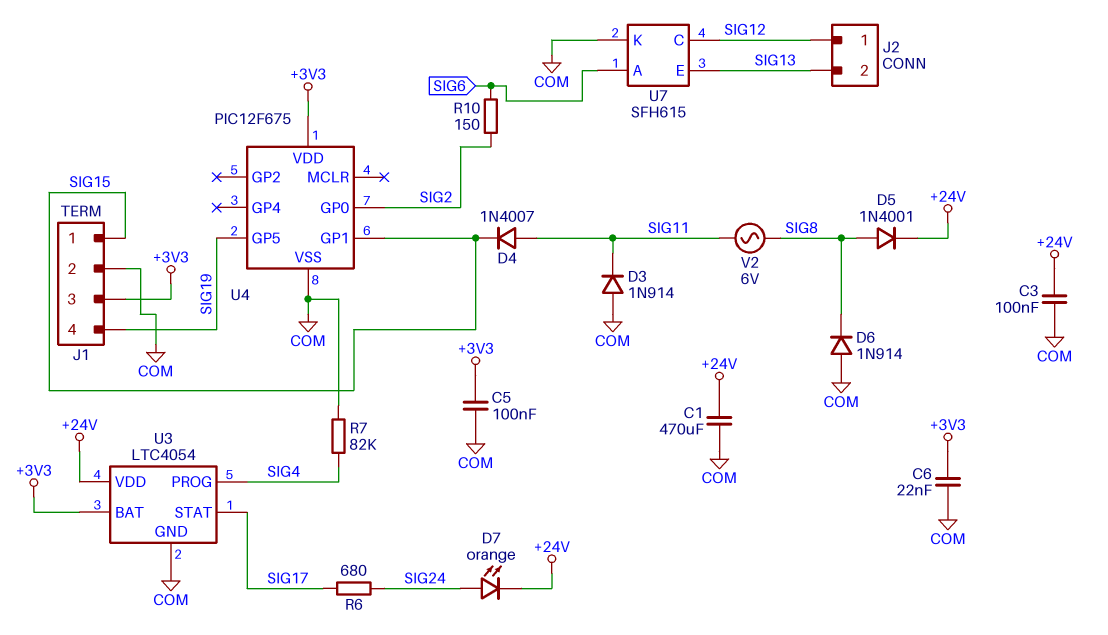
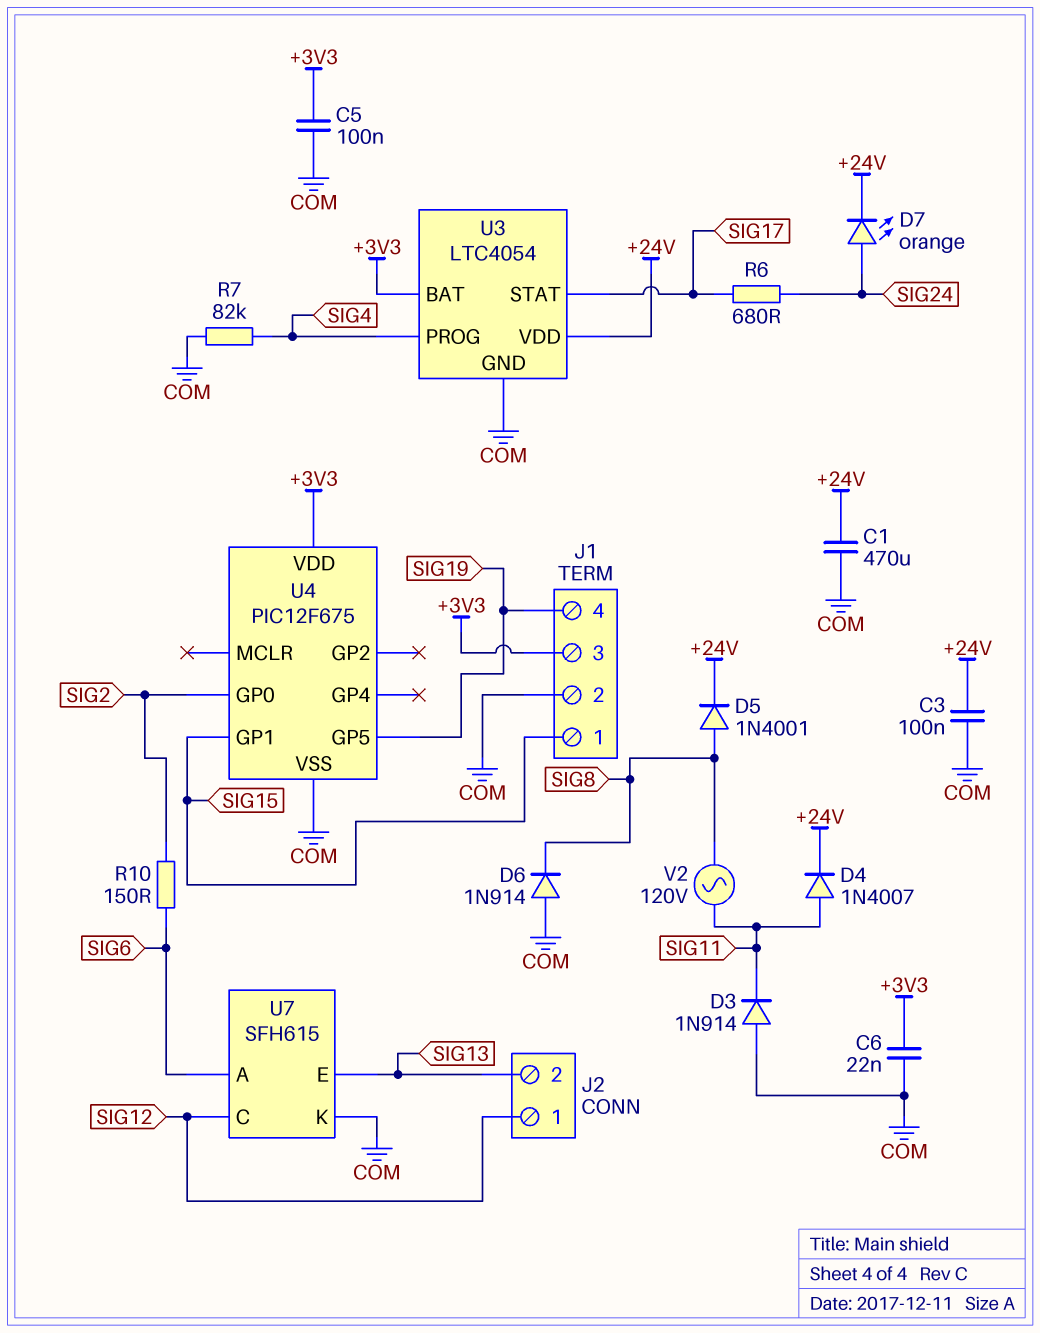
D4: diode 1N4007 (A SIG11, K SIG15) -> diode 1N4007 (A SIG11, K +24V)
V2: AC 6V (SIG8, SIG11) -> AC 120V (SIG8, SIG11)

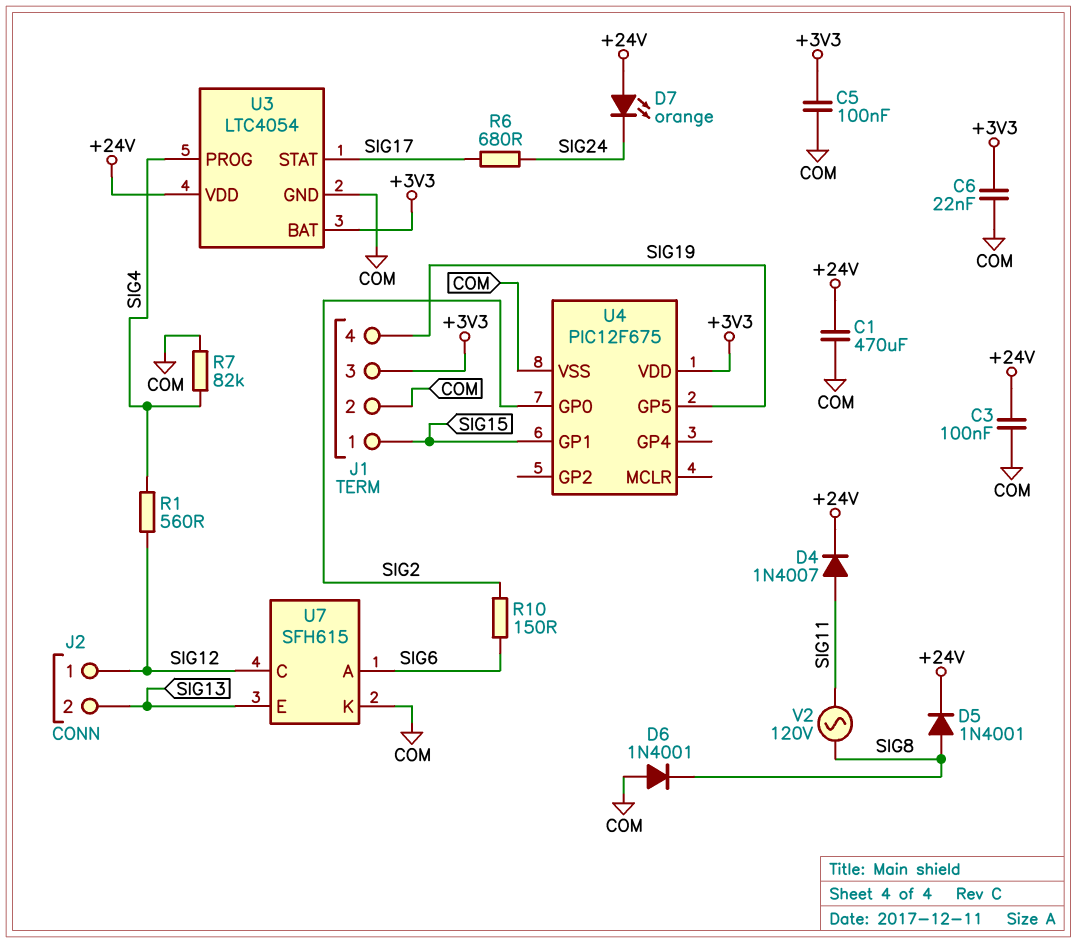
D3: diode 1N914 (A COM, K SIG11) -> none
D6: diode 1N914 (A COM, K SIG8) -> diode 1N4001 (A COM, K SIG8)
D7: LED orange (A SIG24, K +24V) -> LED orange (A +24V, K SIG24)
R1: none -> 560 (SIG4, SIG12)

